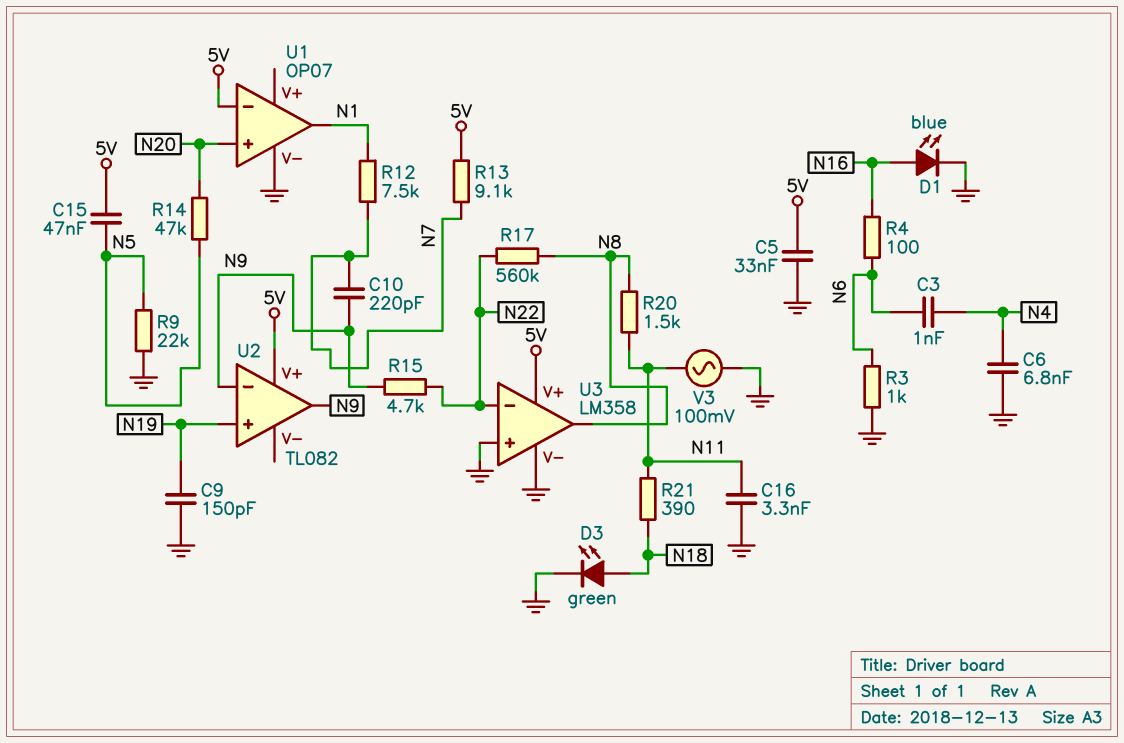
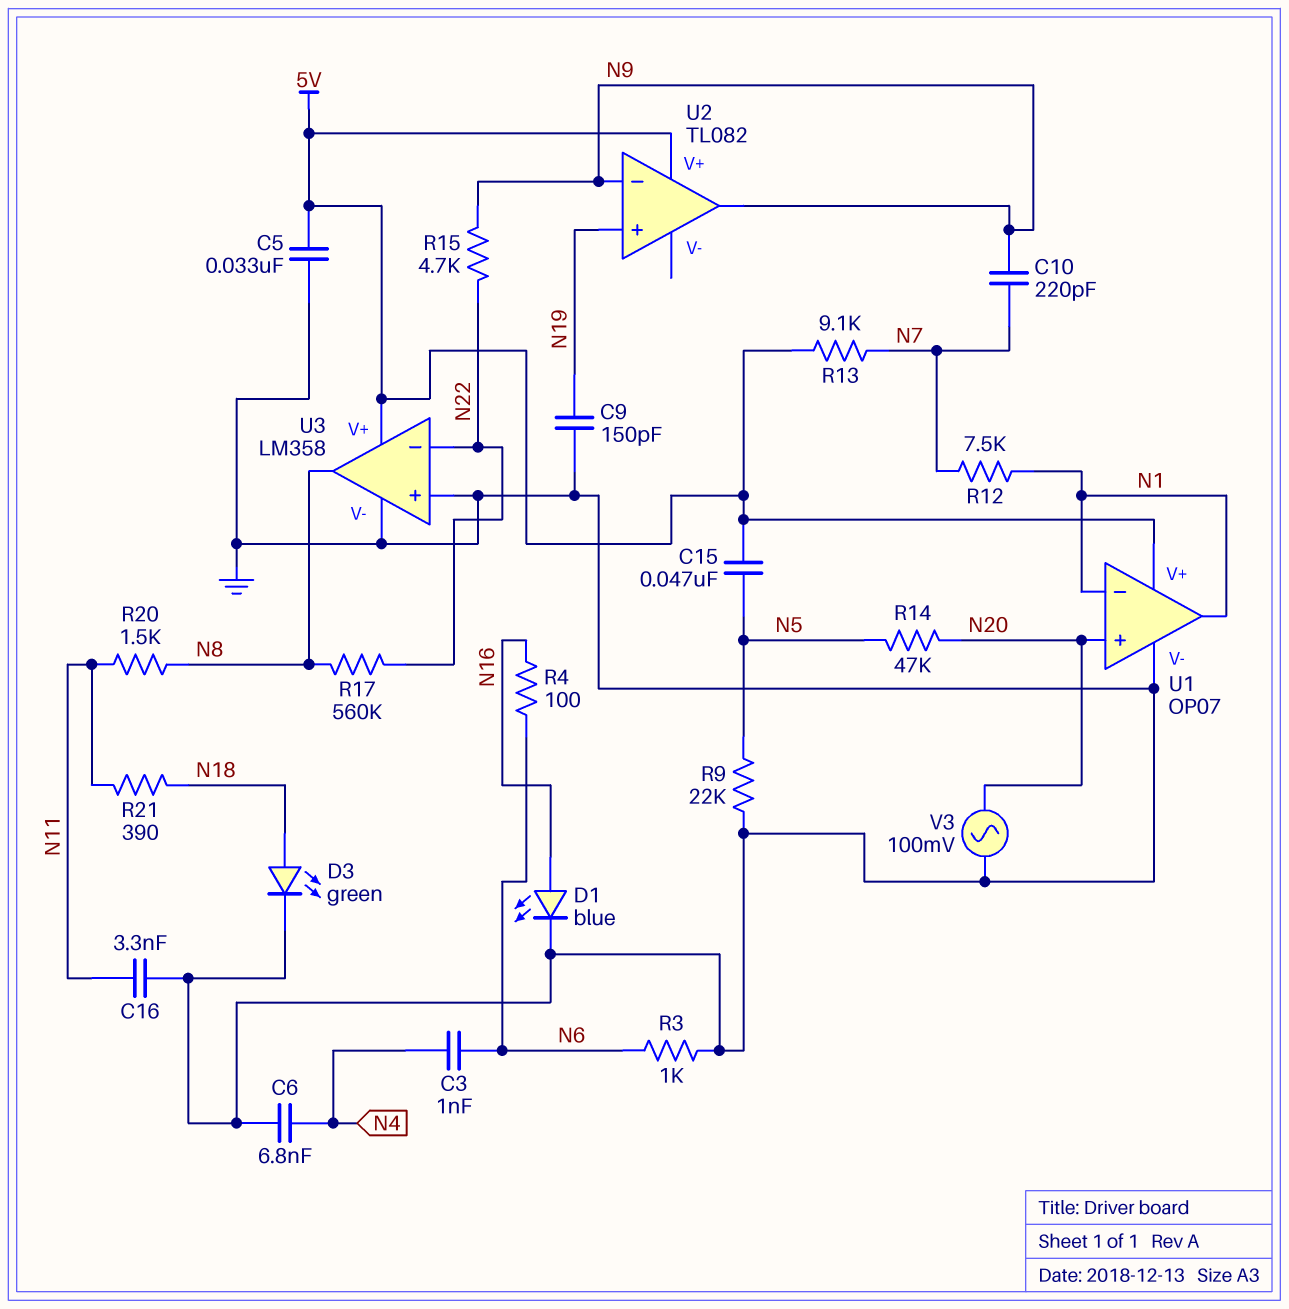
U1 pin V+: none -> 5V
U1 pin in-: 5V -> N1
V3: AC 100mV (GND, N11) -> AC 100mV (GND, N20)

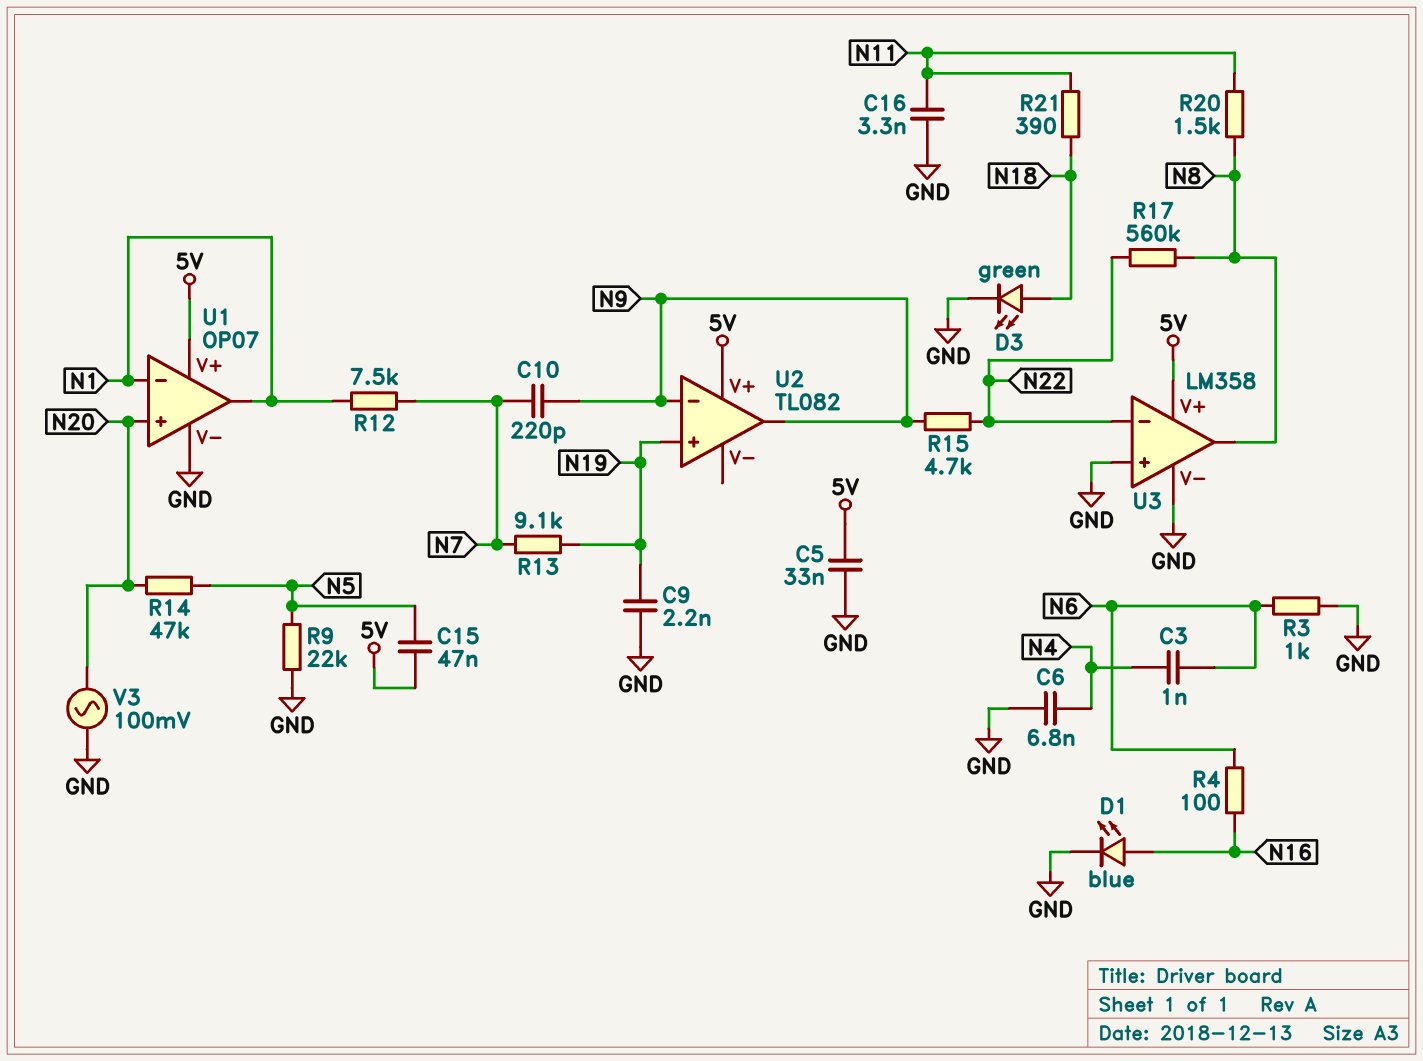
C9: 150pF (GND, N19) -> 2.2nF (GND, N19)
R13: 9.1k (5V, N7) -> 9.1k (N7, N19)

